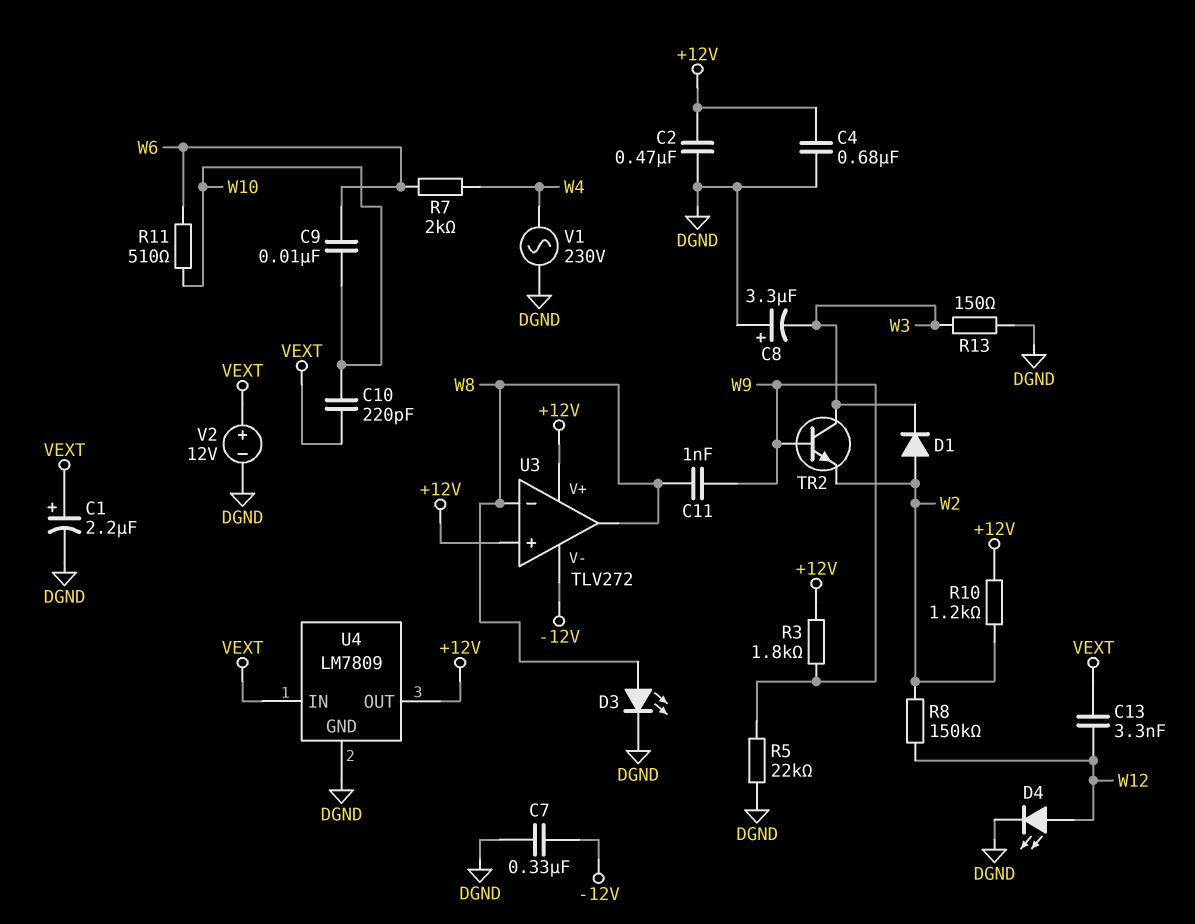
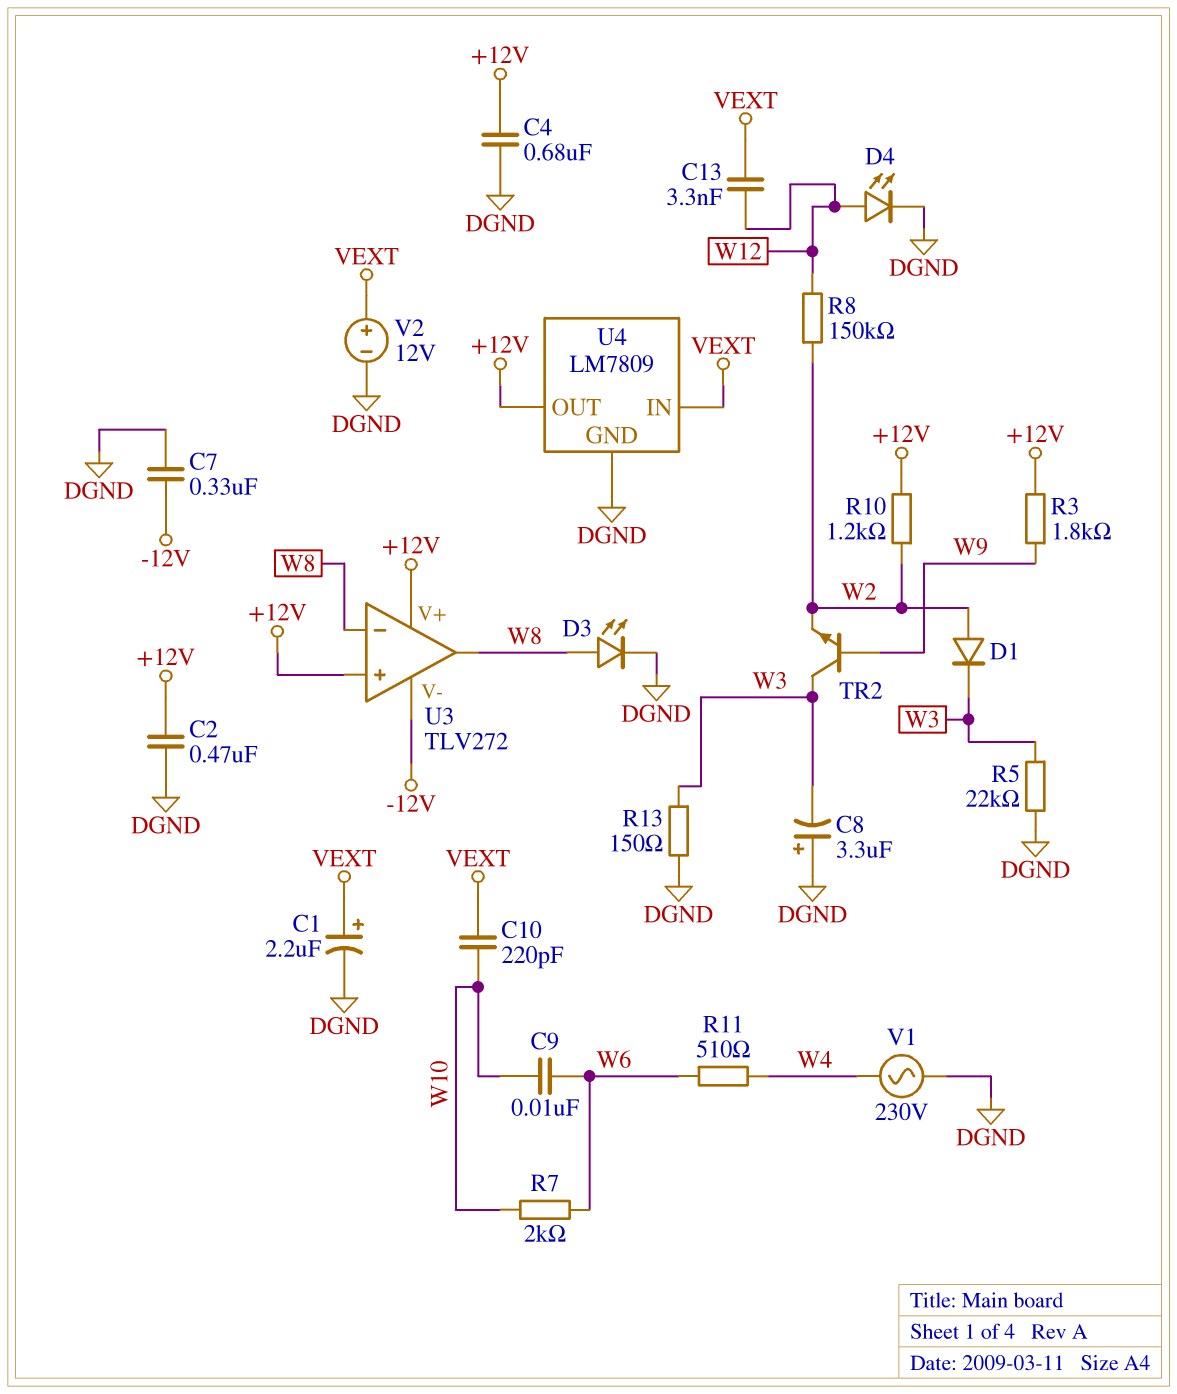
C11: 1nF (W8, W9) -> none
R5: 22k (DGND, W9) -> 22k (DGND, W3)
R7: 2k (W4, W6) -> 2k (W6, W10)
R11: 510 (W6, W10) -> 510 (W4, W6)

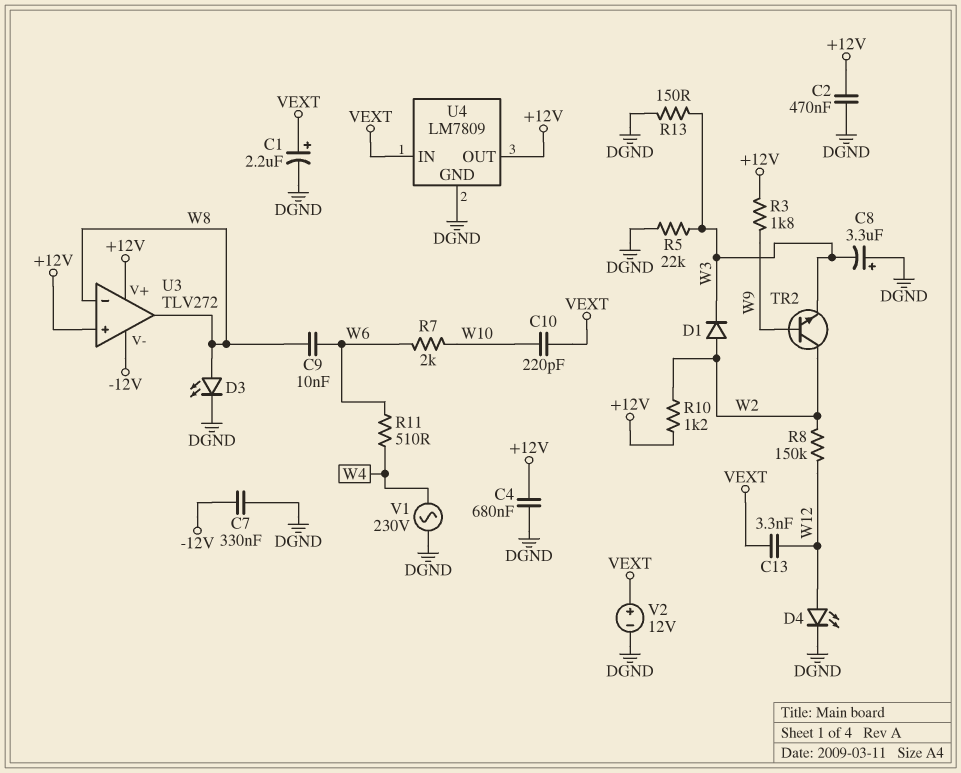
C9: 10nF (W6, W10) -> 10nF (W6, W8)
TR2: NPN (B W9, C W3, E W2) -> NPN (B W9, C W2, E W3)

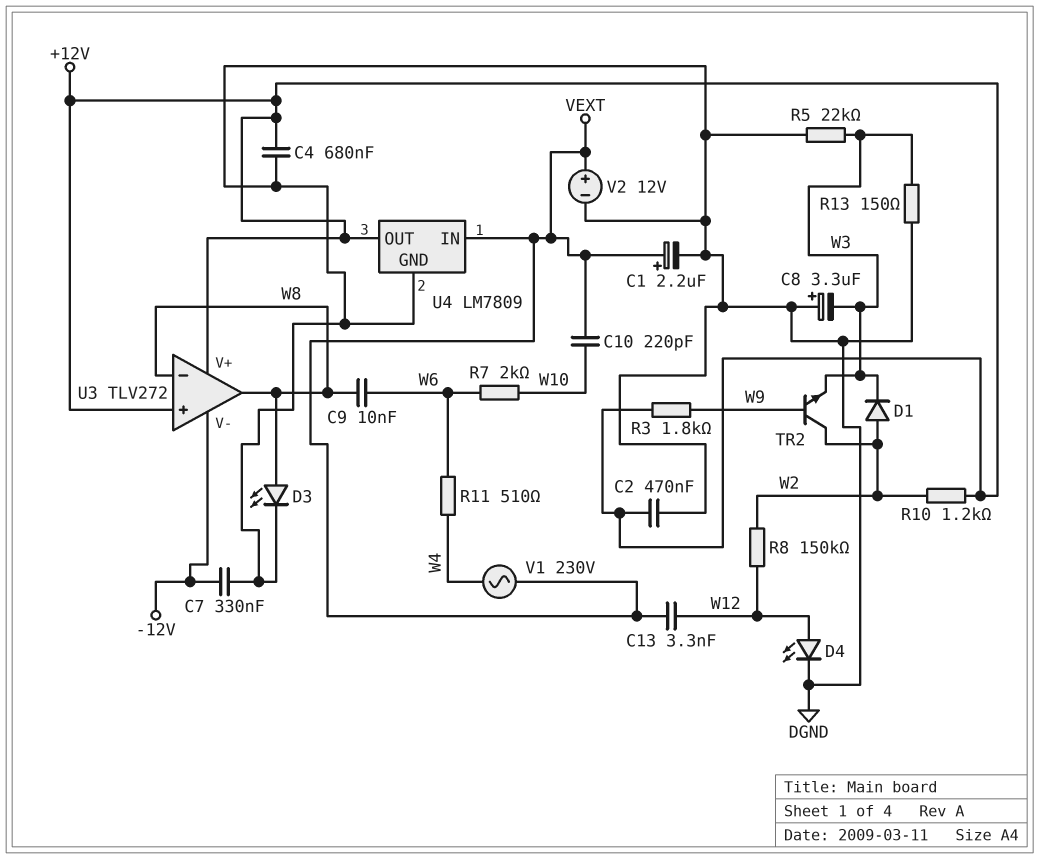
V1: AC 230V (DGND, W4) -> AC 230V (VEXT, W4)

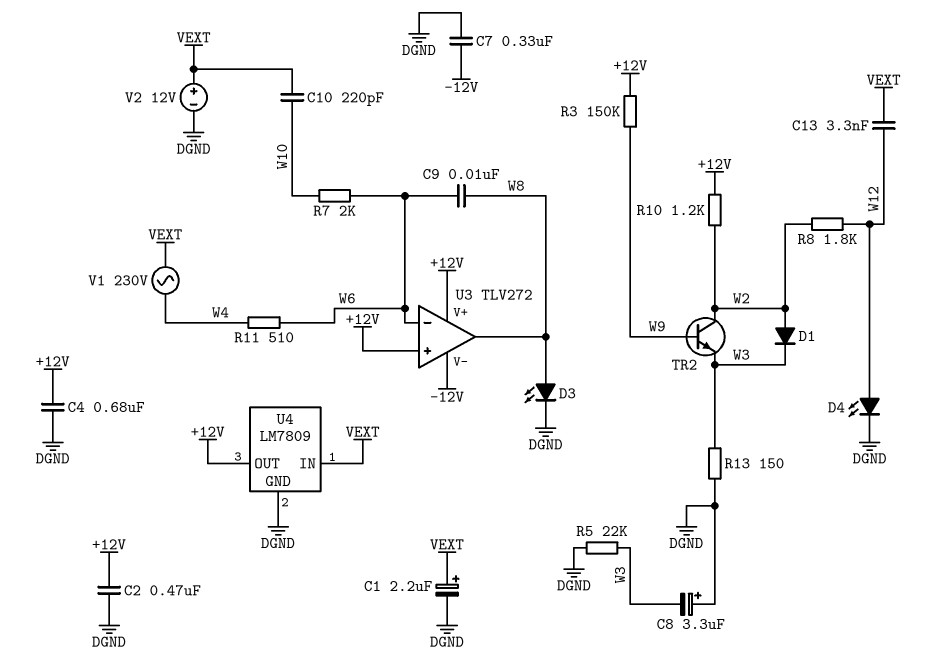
R3: 1.8k (+12V, W9) -> 150k (+12V, W9)
R8: 150k (W2, W12) -> 1.8k (W2, W12)
U3 pin in-: W8 -> W6

